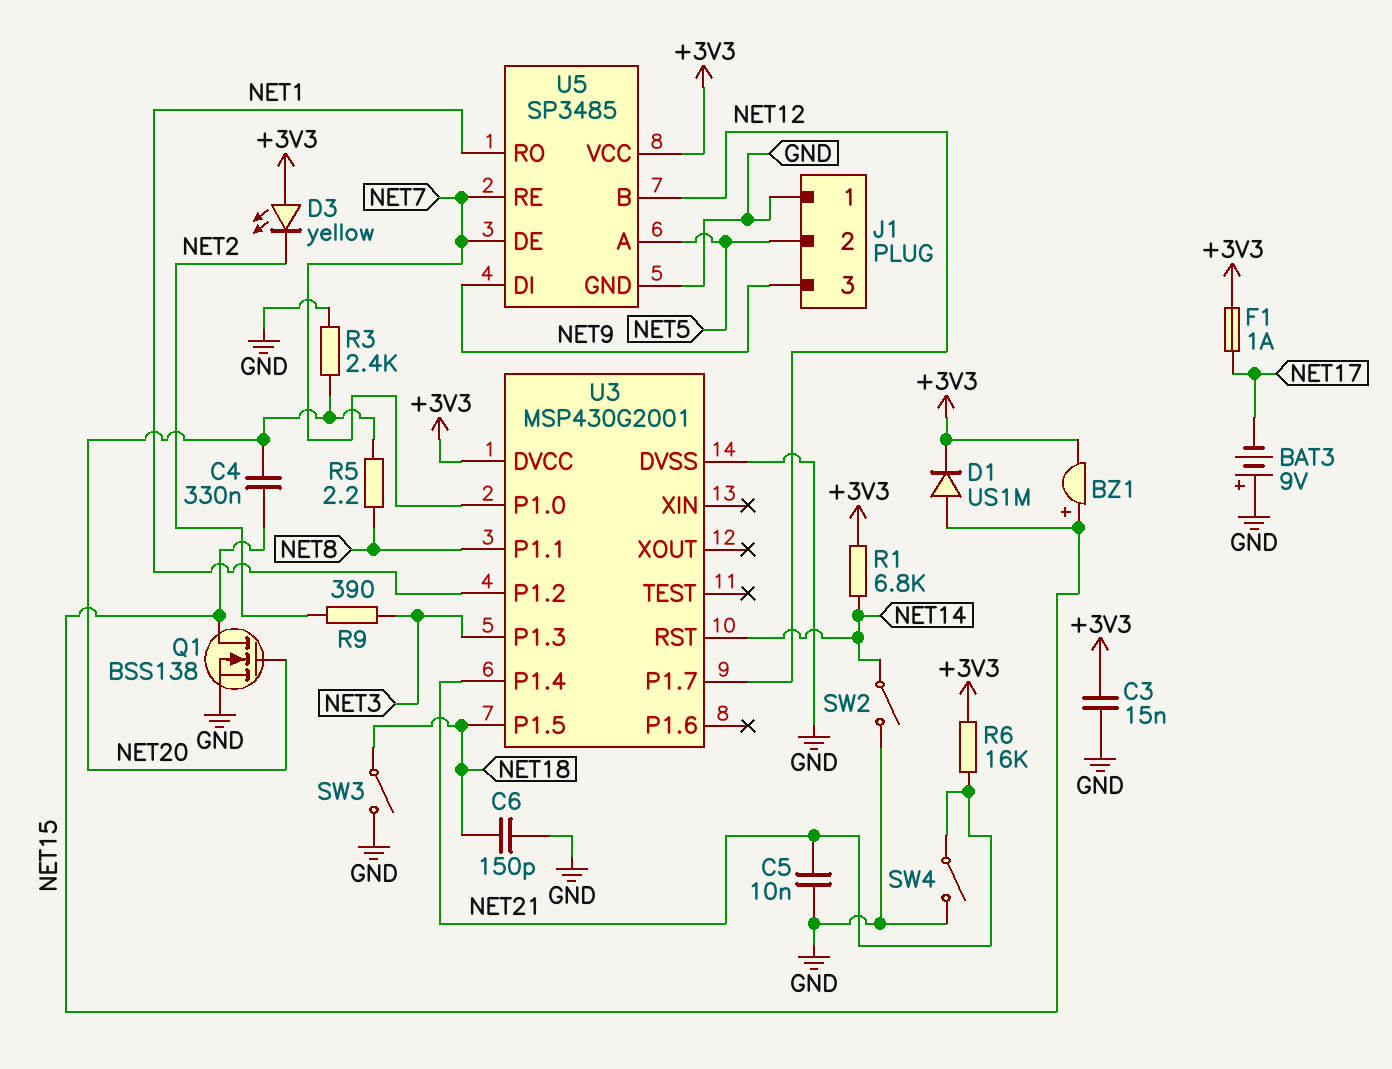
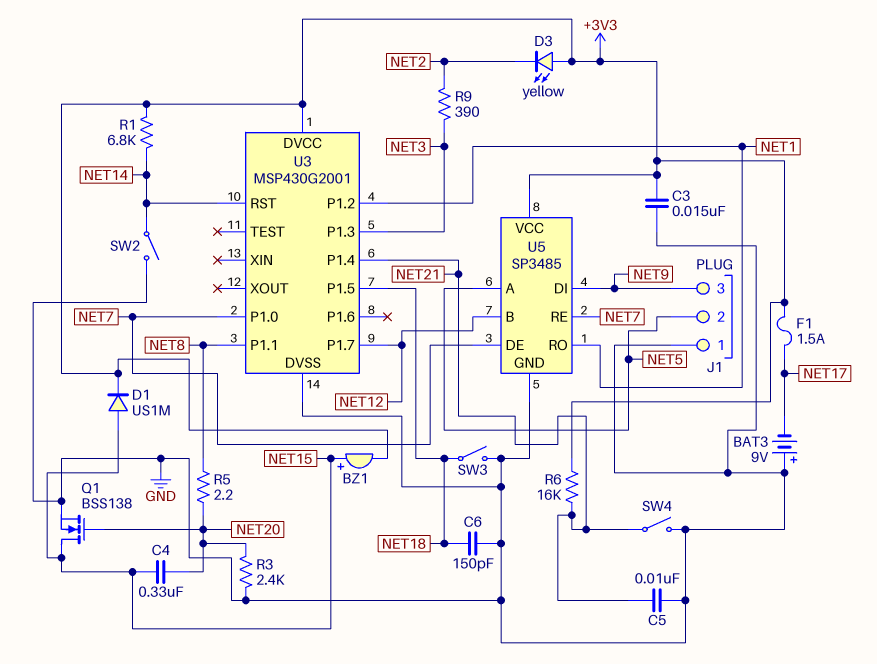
F1: 1A (+3V3, NET17) -> 1.5A (+3V3, NET17)

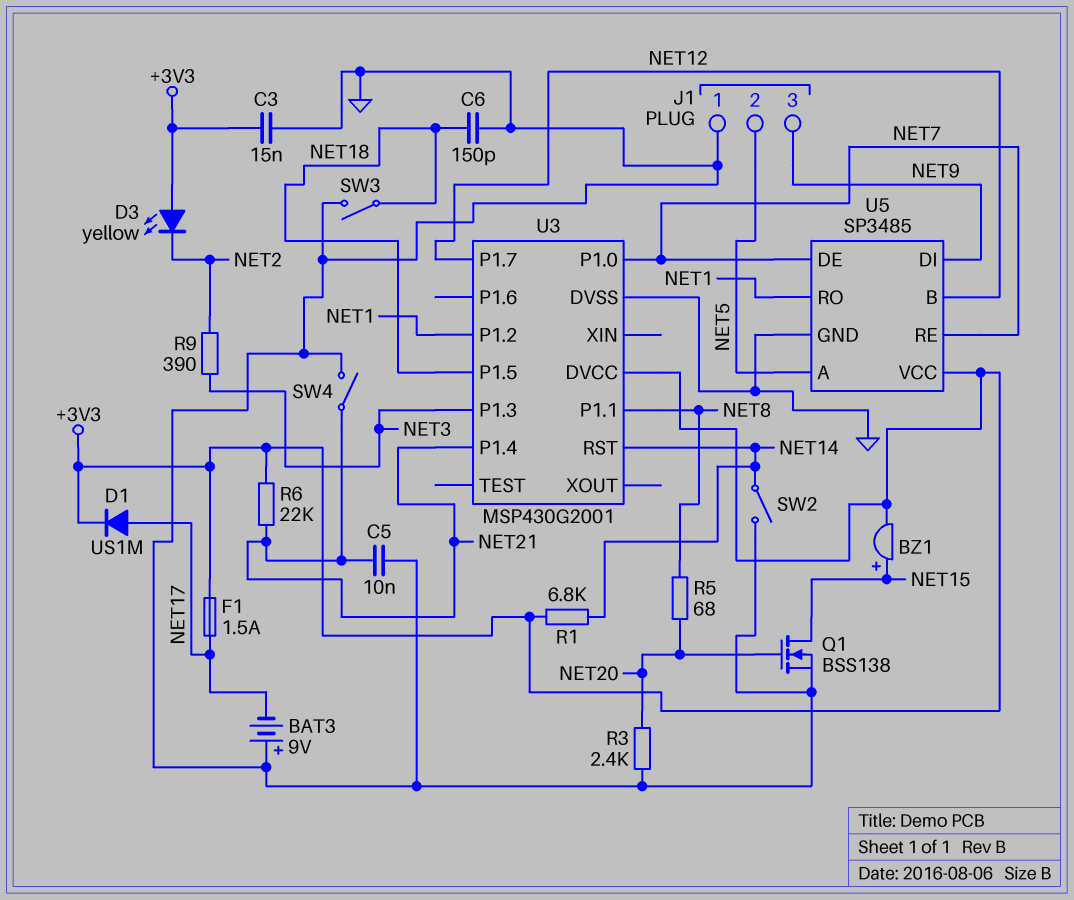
C4: 330nF (NET15, NET20) -> none
D1: diode US1M (A NET15, K +3V3) -> diode US1M (A NET17, K +3V3)
R5: 2.2 (NET8, NET20) -> 68 (NET8, NET20)
R6: 16k (+3V3, NET21) -> 22k (+3V3, NET21)

